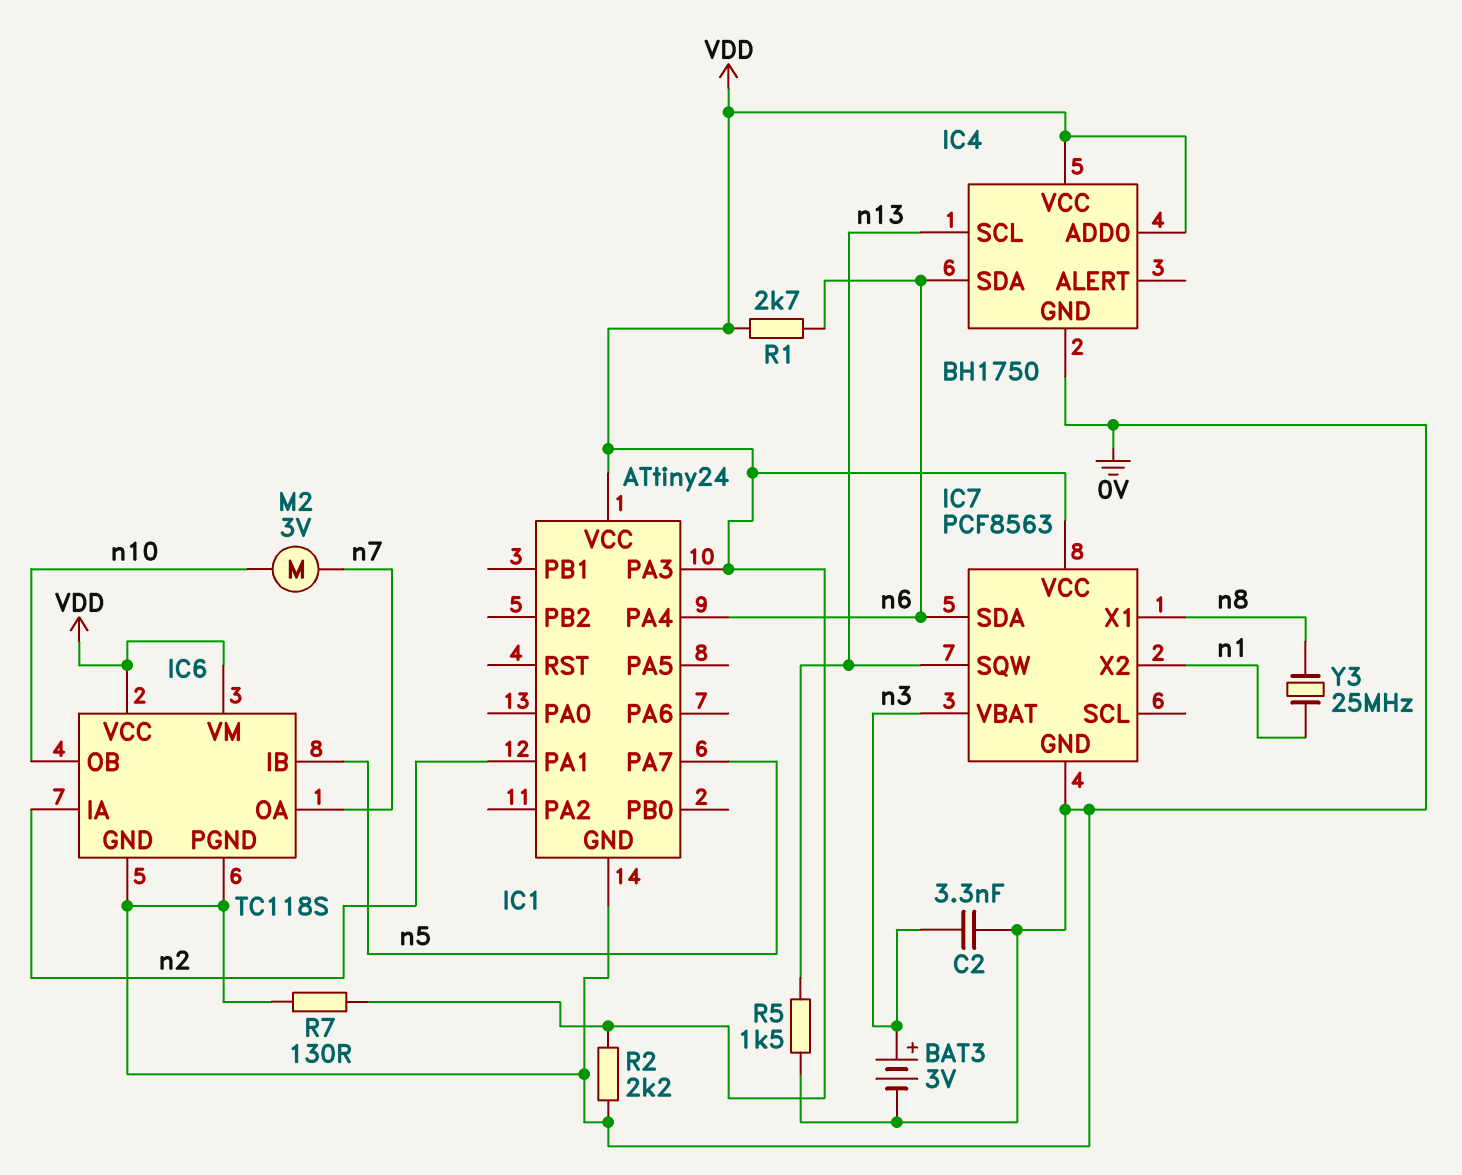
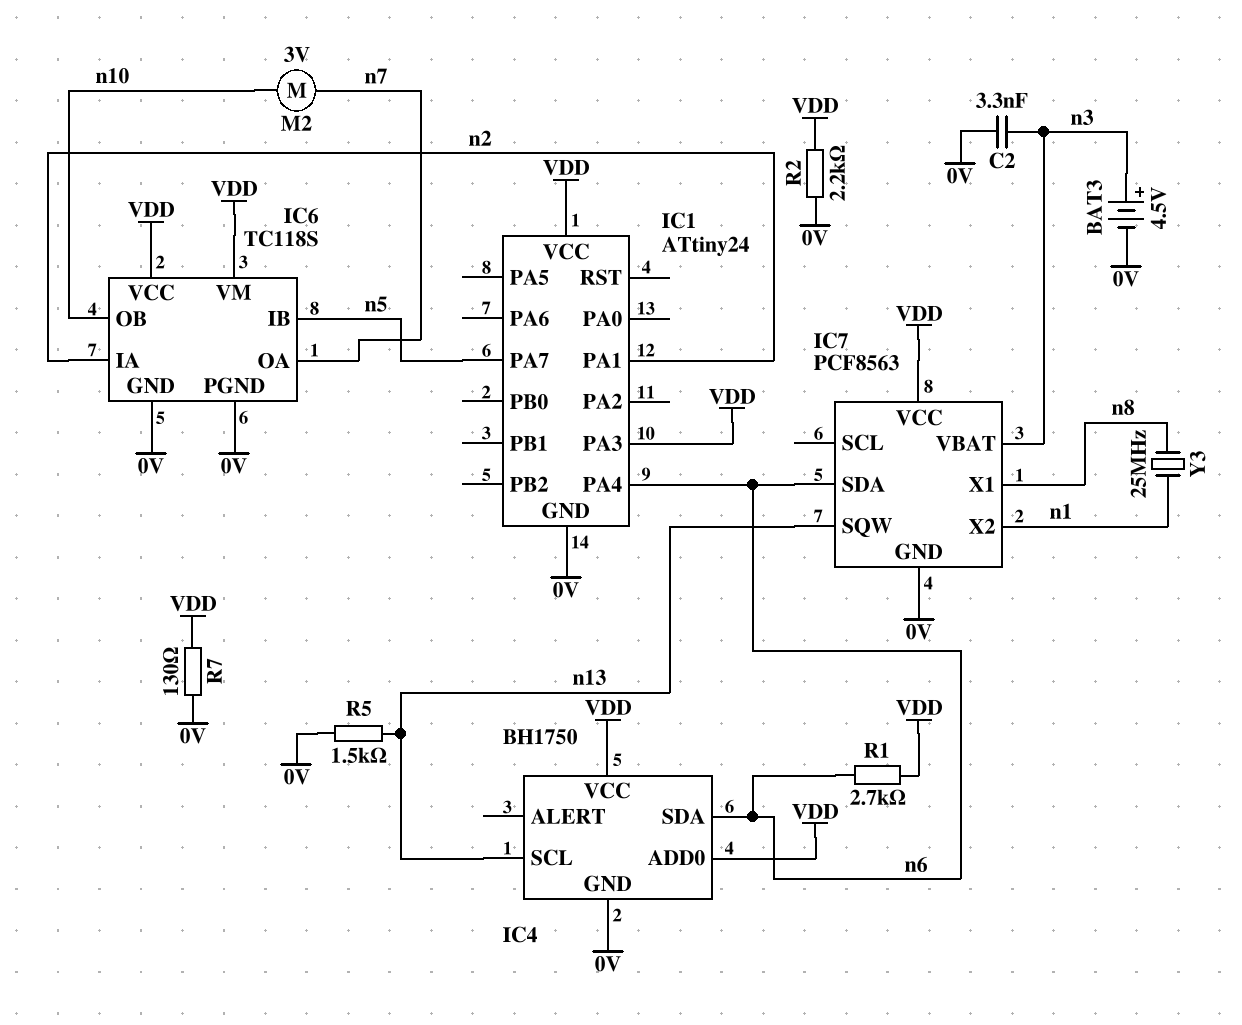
BAT3: 3V (plus n3, minus 0V) -> 4.5V (plus n3, minus 0V)

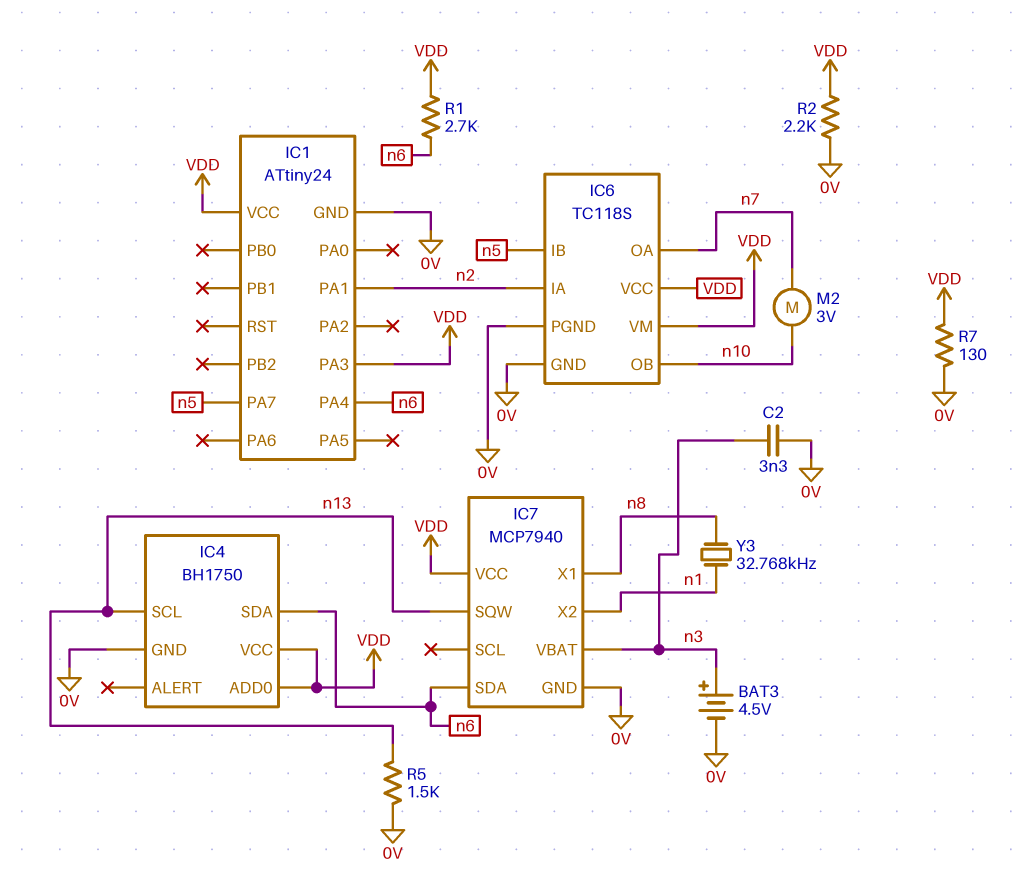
IC7: PCF8563 -> MCP7940
Y3: 25MHz (n1, n8) -> 32.768kHz (n1, n8)

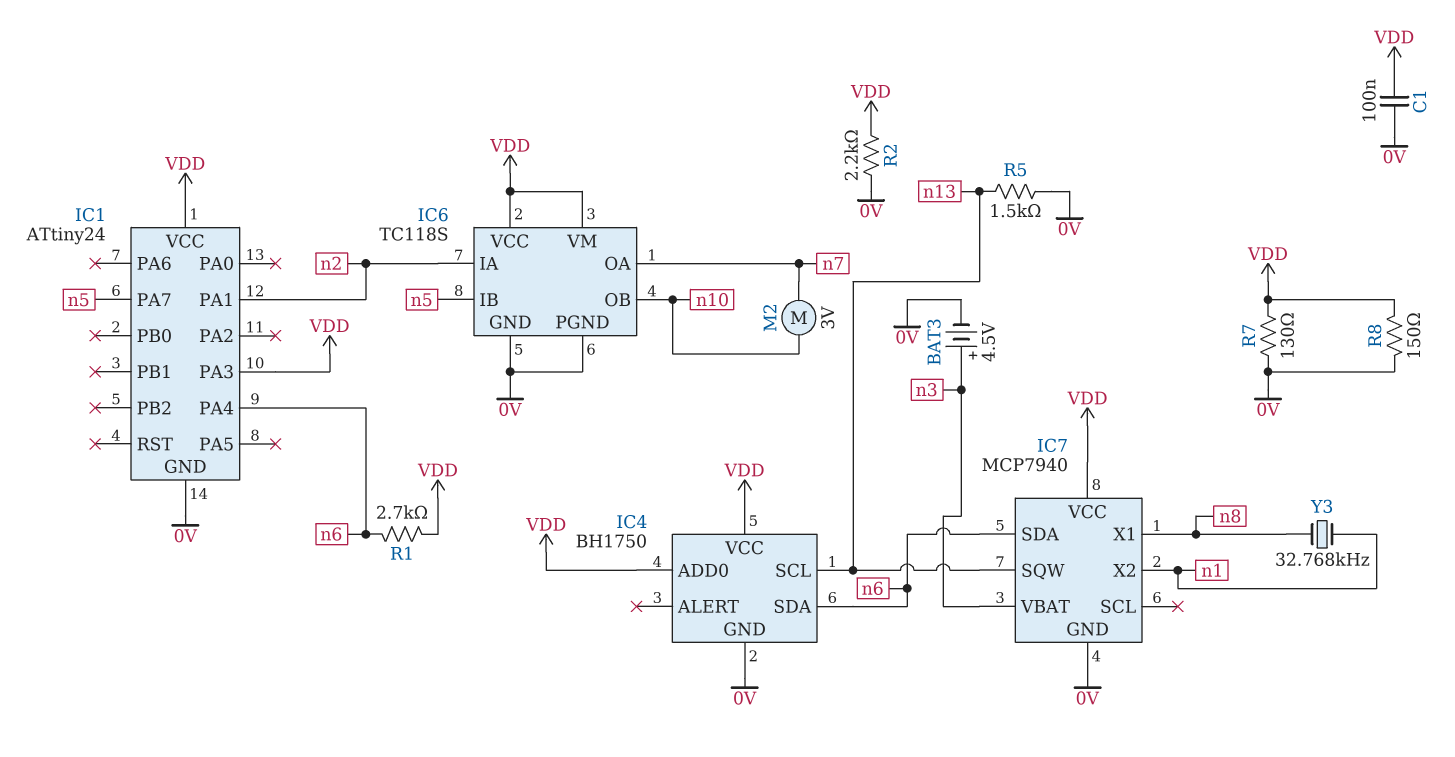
C1: none -> 100nF (0V, VDD)
C2: 3.3nF (0V, n3) -> none
R8: none -> 150 (0V, VDD)

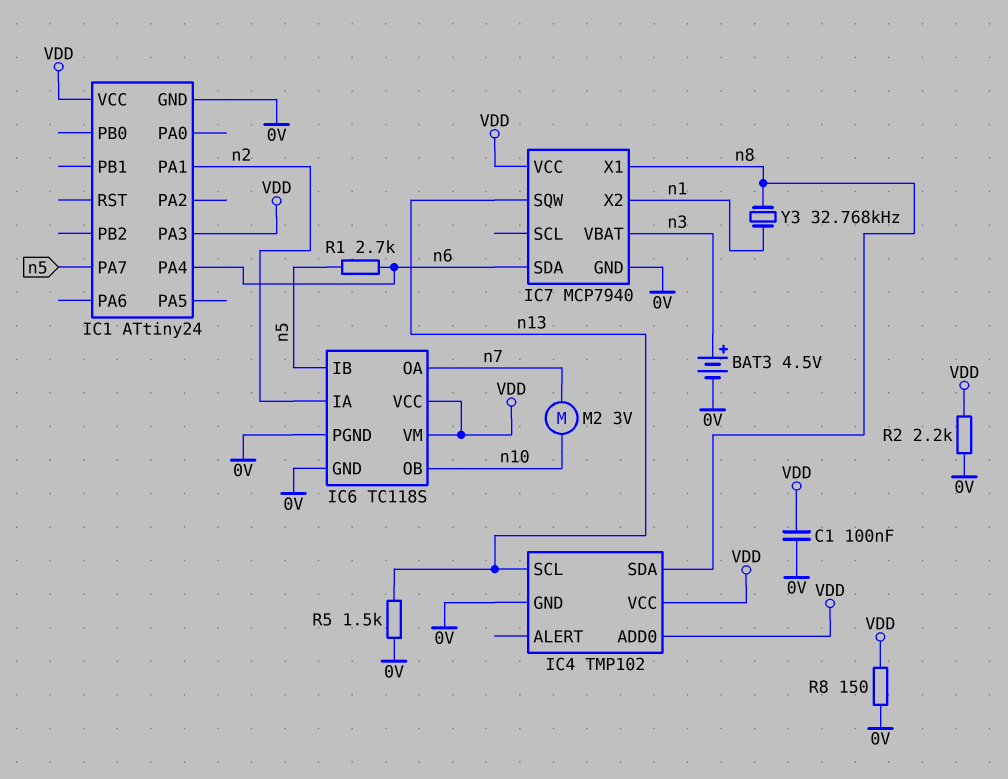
IC4: BH1750 -> TMP102
IC4 pin SDA: n6 -> n8
R1: 2.7k (VDD, n6) -> 2.7k (n5, n6)
R7: 130 (0V, VDD) -> none

